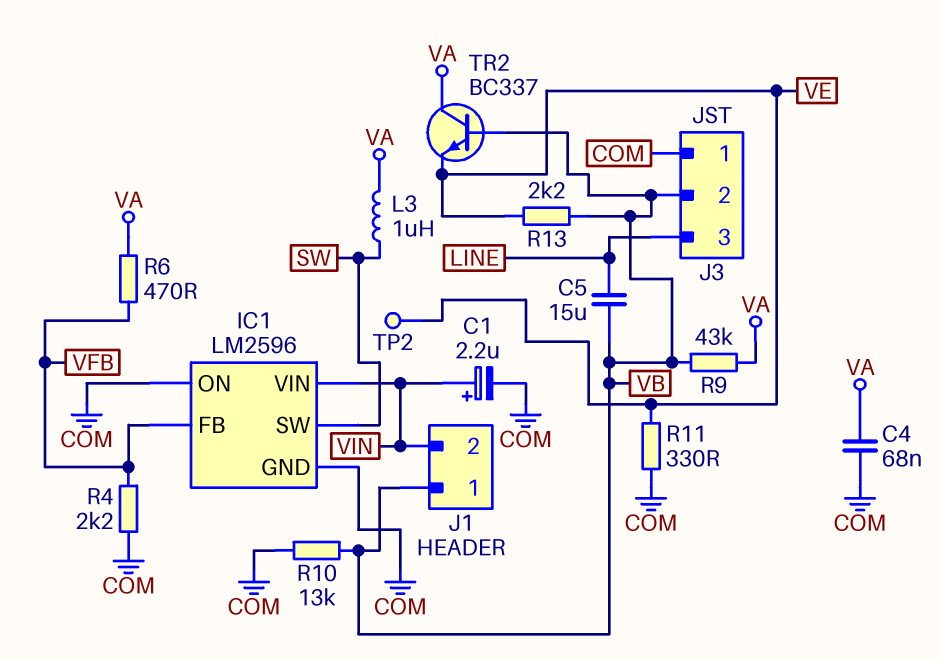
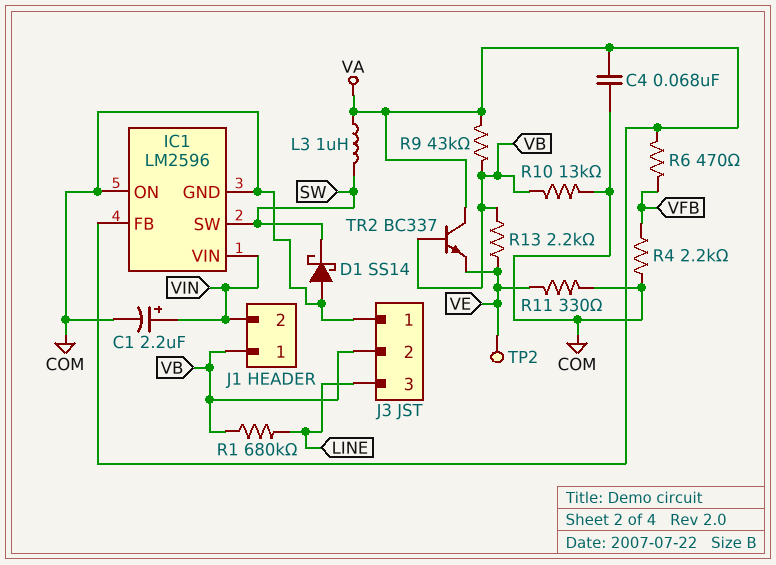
C5: 15uF (LINE, VB) -> none
D1: none -> schottky SS14 (A COM, K SW)
IC1 pin FB: VFB -> VA
R1: none -> 680k (LINE, VB)

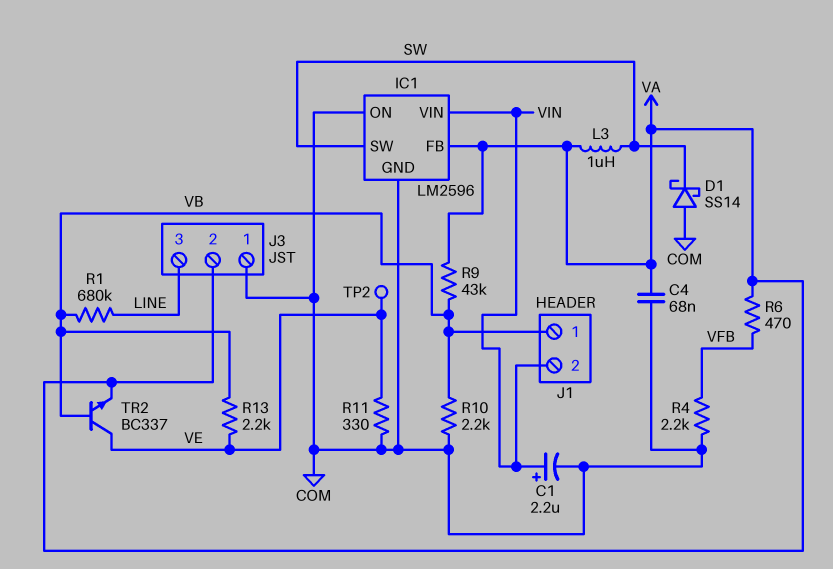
J3 pin 2: VB -> VA
R10: 13k (COM, VB) -> 2.2k (COM, VB)
TR2: NPN BC337 (B VB, C VA, E VE) -> NPN BC337 (B VB, C VE, E VA)

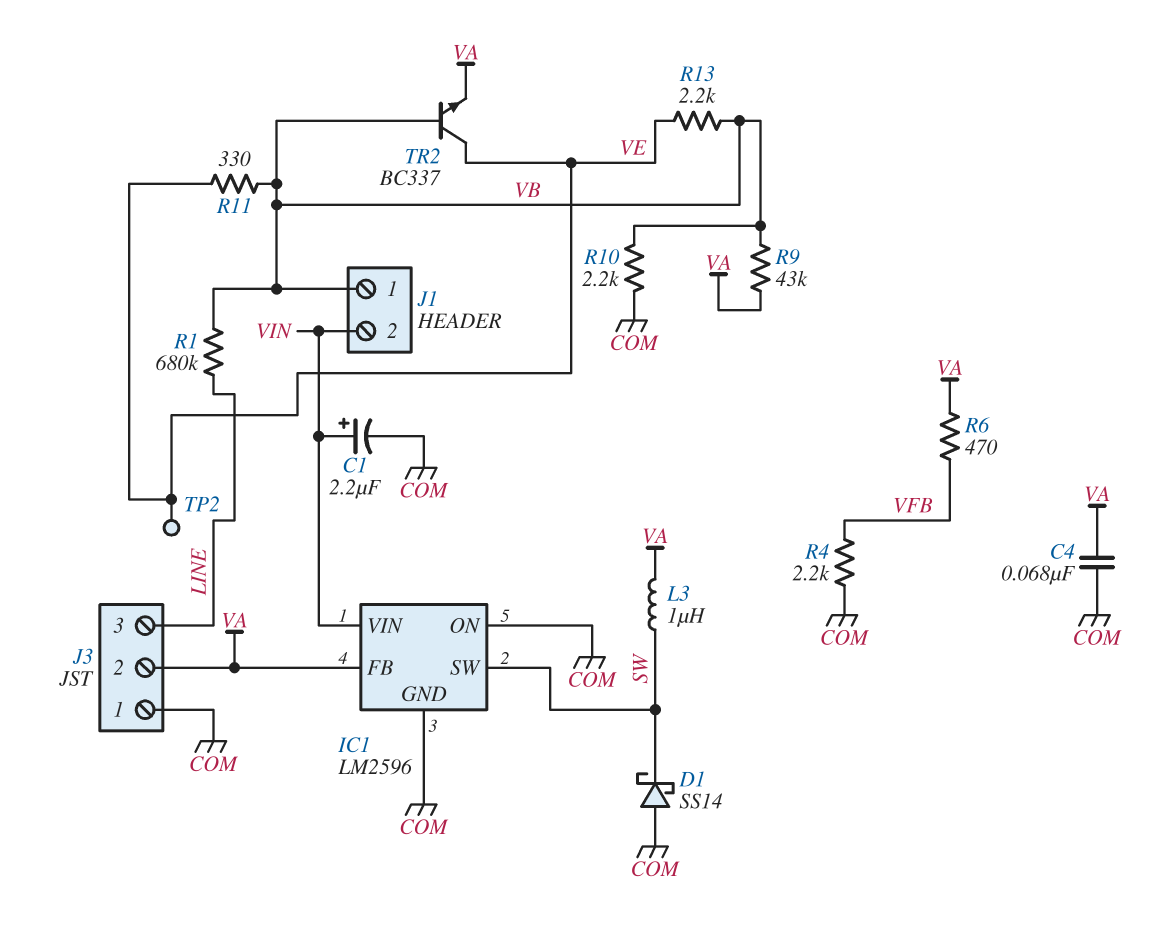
R11: 330 (COM, VE) -> 330 (VB, VE)

